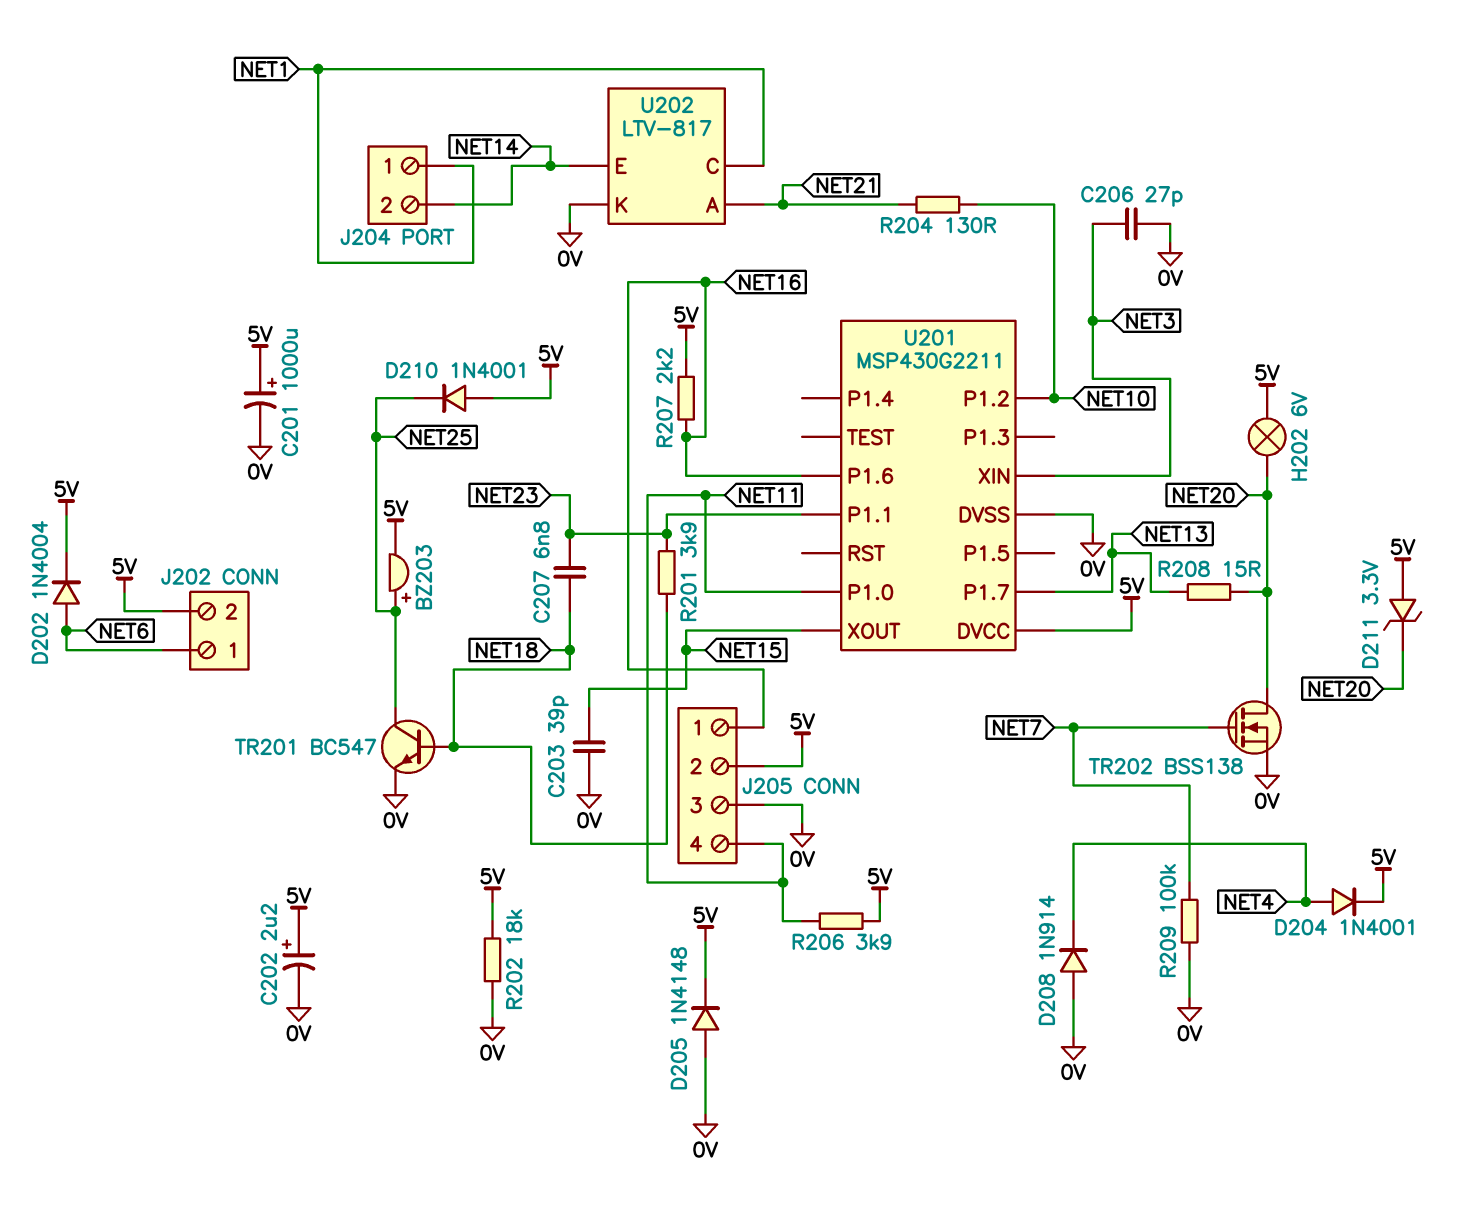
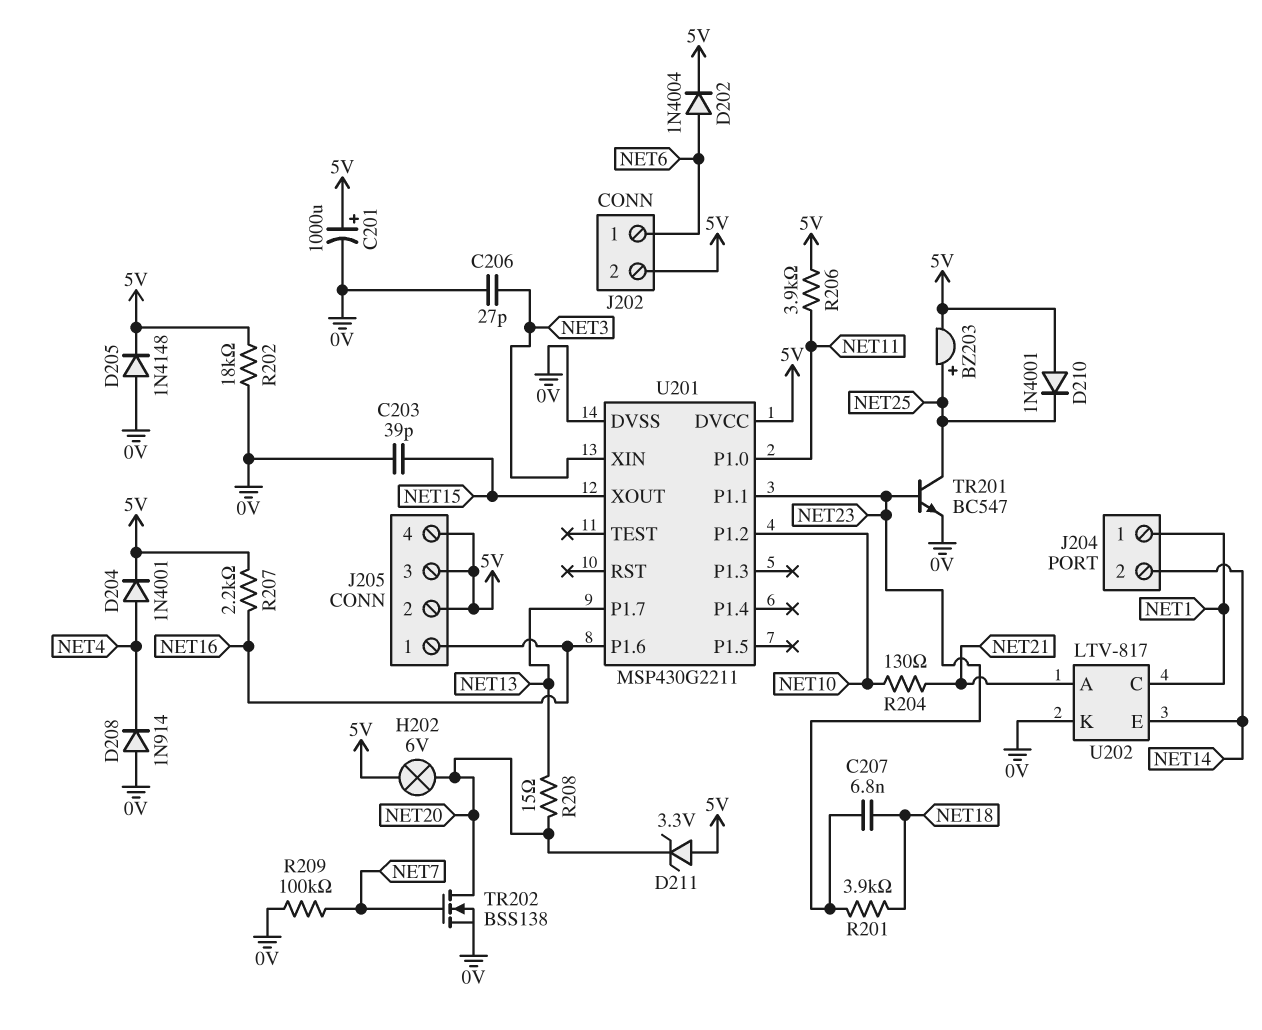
C202: 2.2uF (plus 5V, minus 0V) -> none
J205 pin 3: 0V -> 5V
J205 pin 4: NET11 -> 5V
TR201: NPN BC547 (B NET18, C NET25, E 0V) -> NPN BC547 (B NET23, C NET25, E 0V)

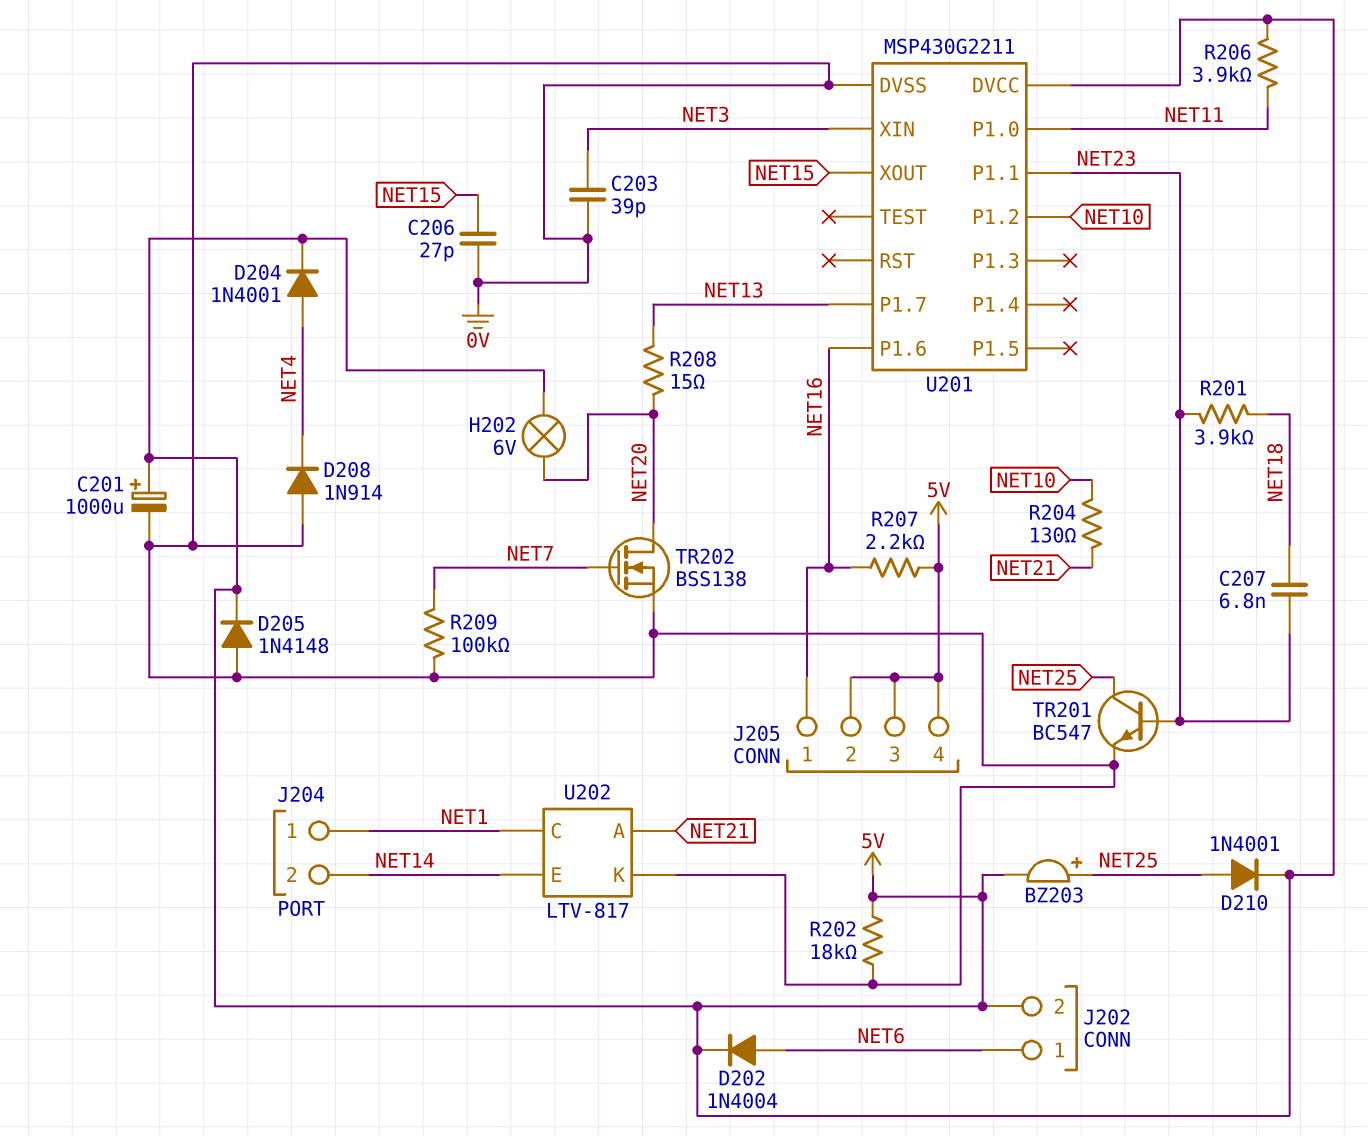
C203: 39pF (0V, NET15) -> 39pF (0V, NET3)
C206: 27pF (0V, NET3) -> 27pF (0V, NET15)
D210: diode 1N4001 (A 5V, K NET25) -> diode 1N4001 (A NET25, K 5V)
D211: zener 3.3V (A 5V, K NET20) -> none

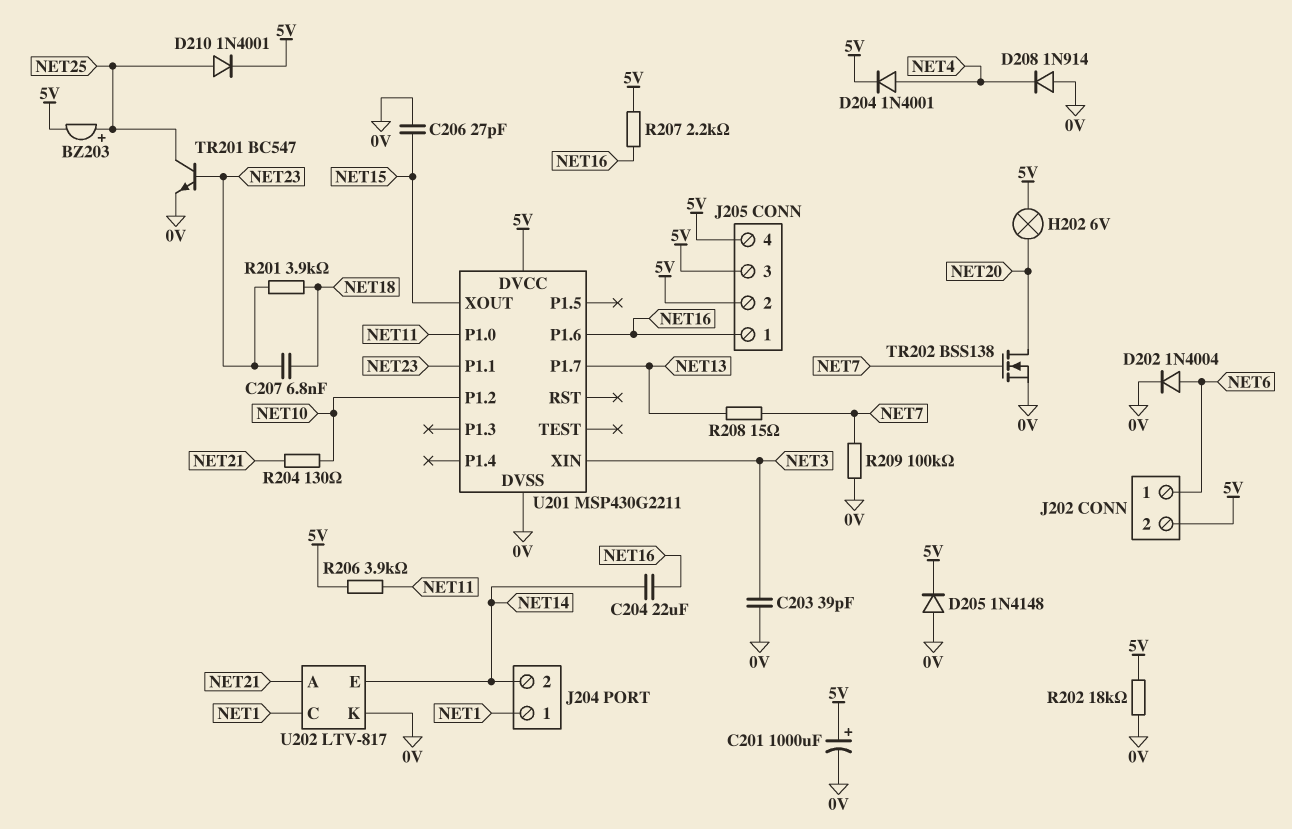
C204: none -> 22uF (NET14, NET16)
D202: diode 1N4004 (A NET6, K 5V) -> diode 1N4004 (A NET6, K 0V)
R208: 15 (NET13, NET20) -> 15 (NET7, NET13)

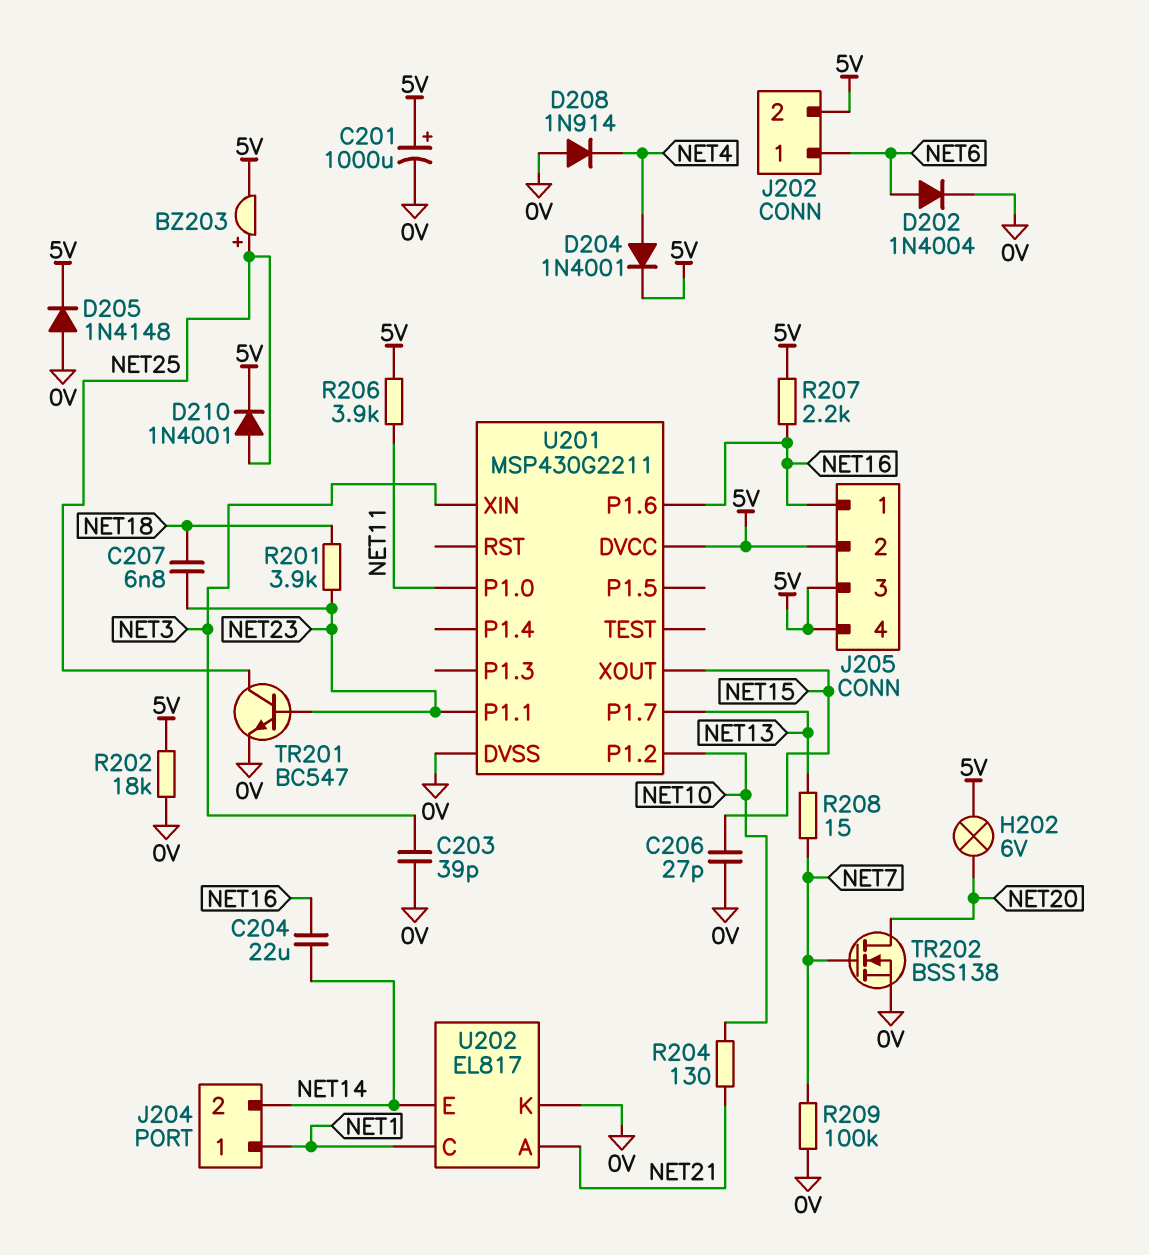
U202: LTV-817 -> EL817

